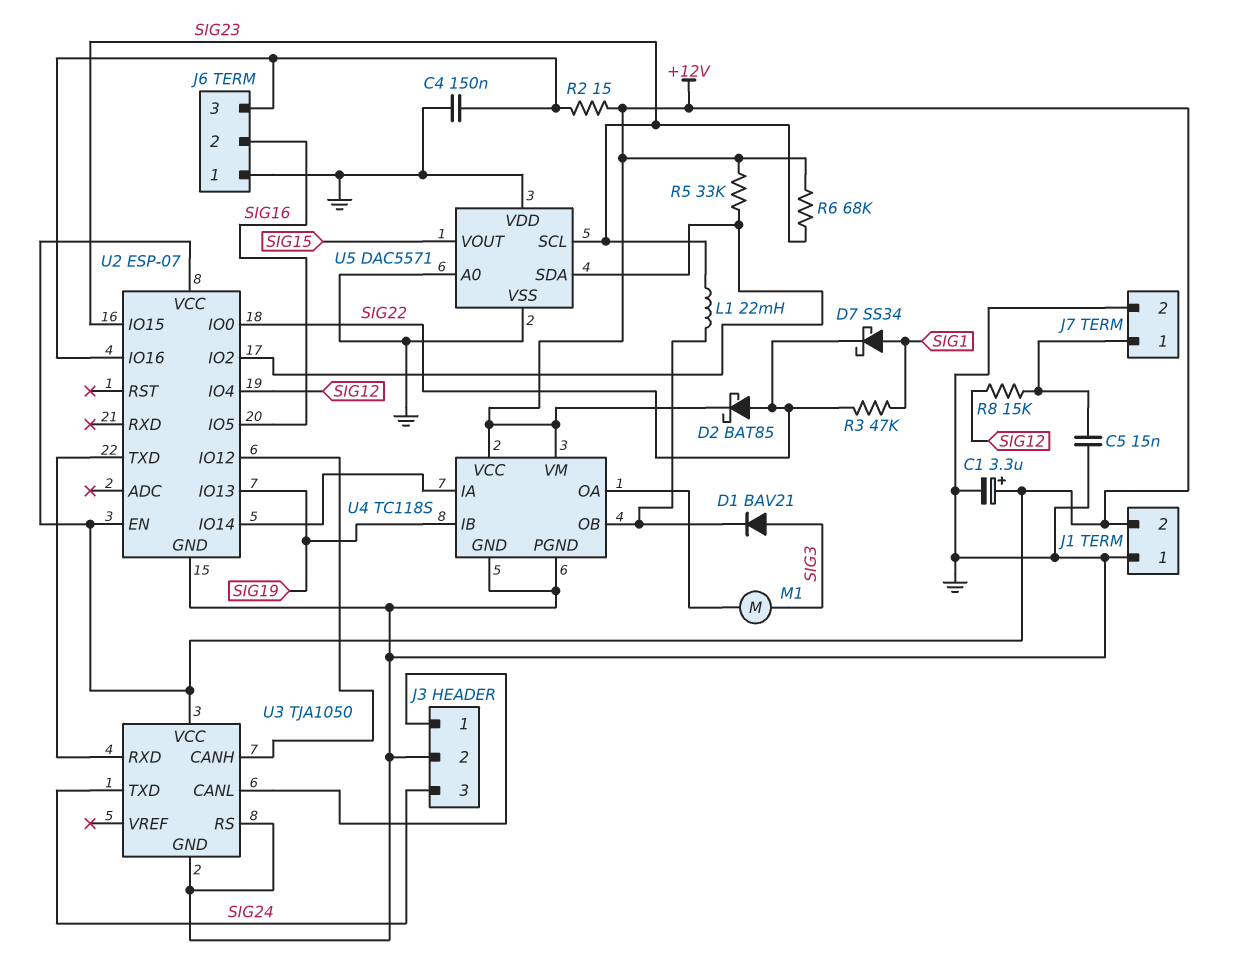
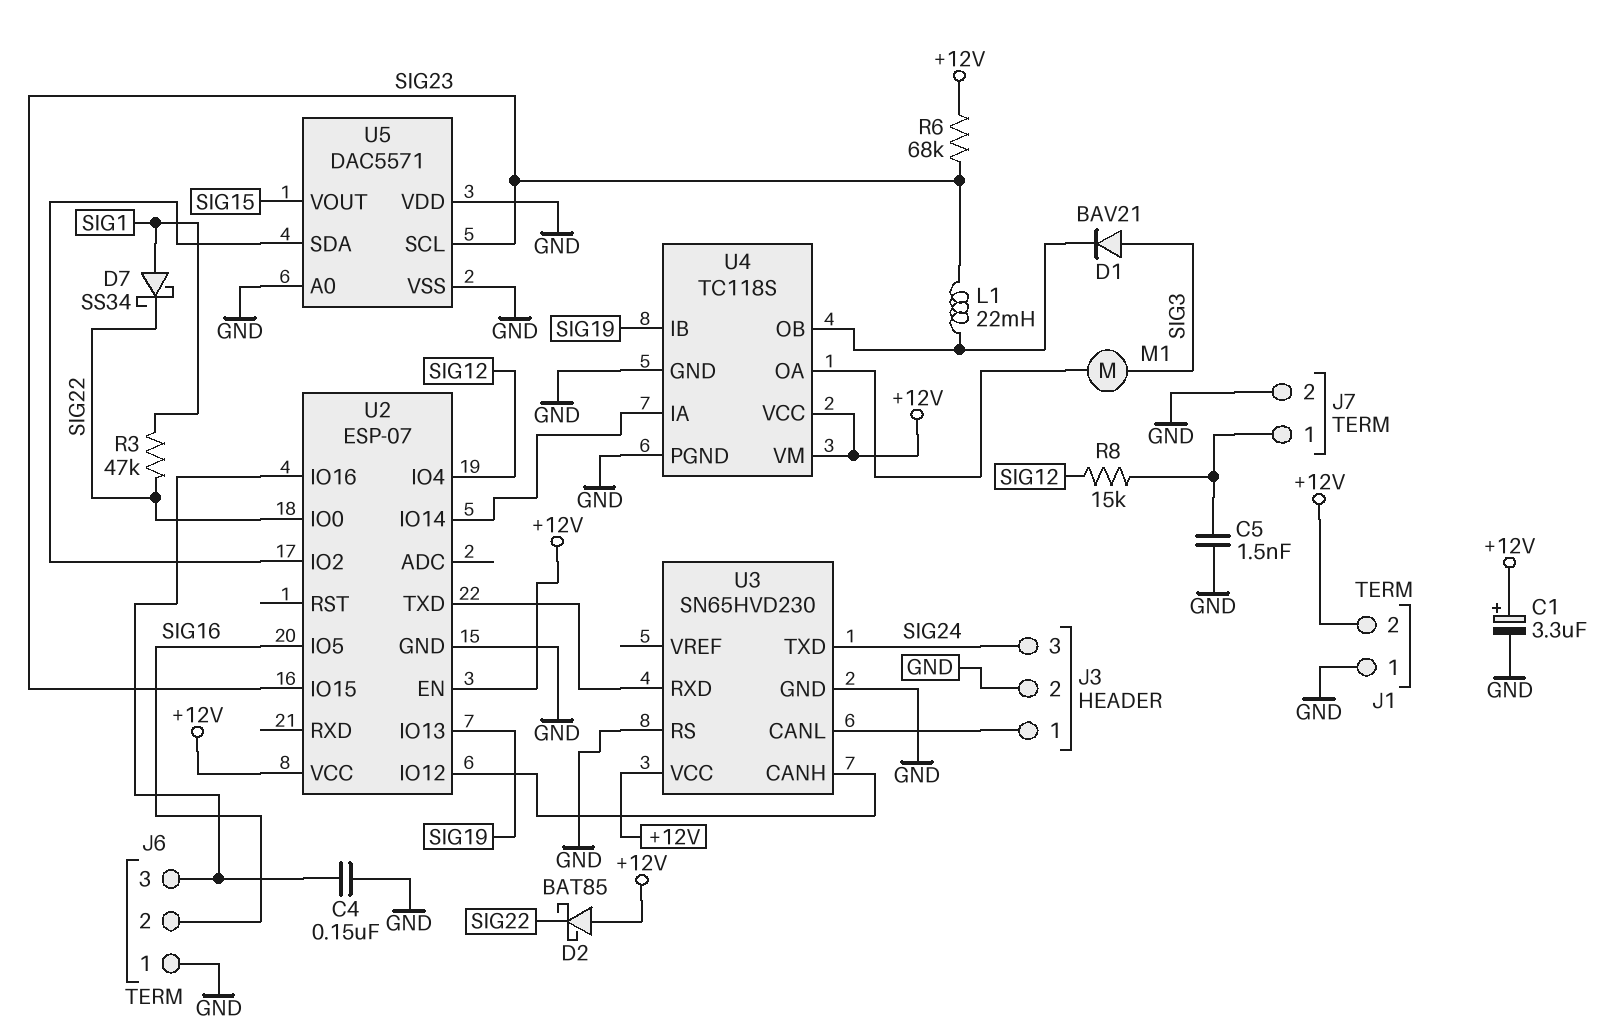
C5: 15nF (GND, J7/1) -> 1.5nF (GND, J7/1)
D2: schottky BAT85 (A SIG22, K +12V) -> schottky BAT85 (A +12V, K SIG22)
R2: 15 (+12V, J6/3) -> none
R5: 33k (+12V, U2/IO2) -> none
U3: TJA1050 -> SN65HVD230

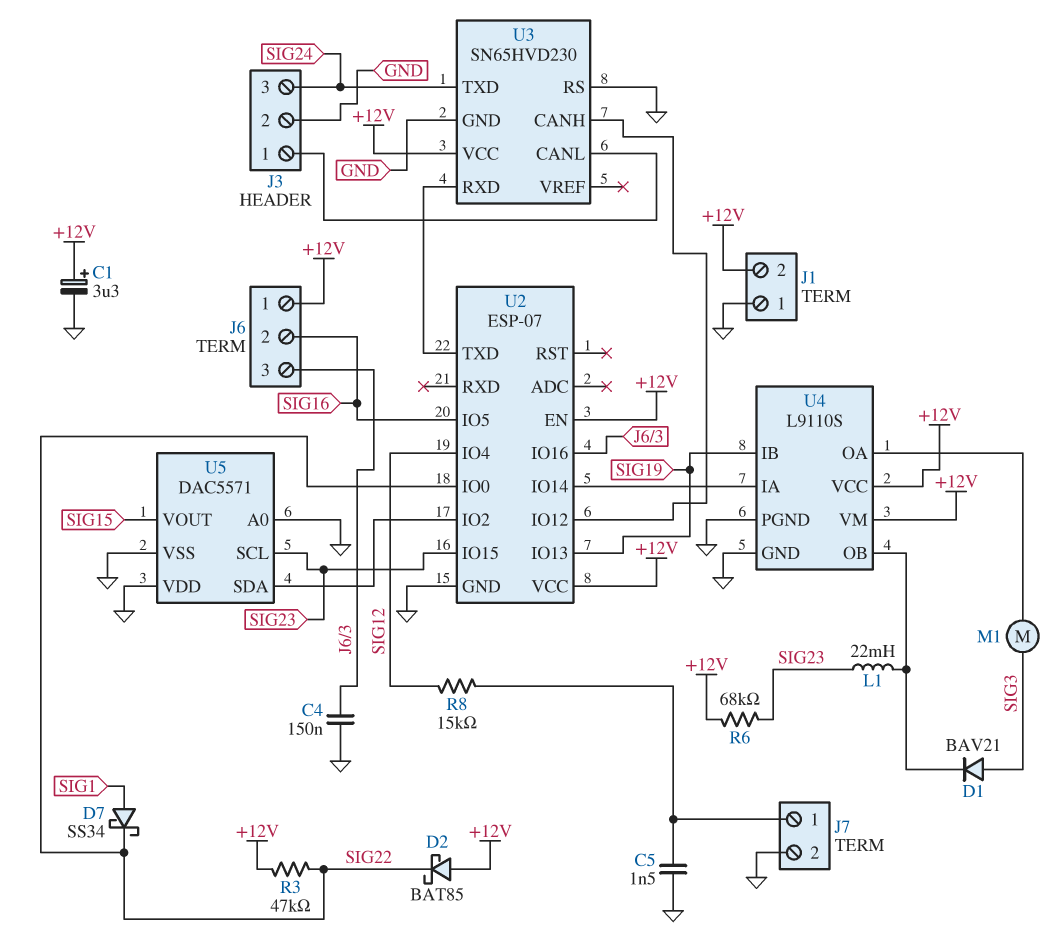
J6 pin 1: GND -> +12V
R3: 47k (SIG1, SIG22) -> 47k (+12V, SIG22)
U4: TC118S -> L9110S

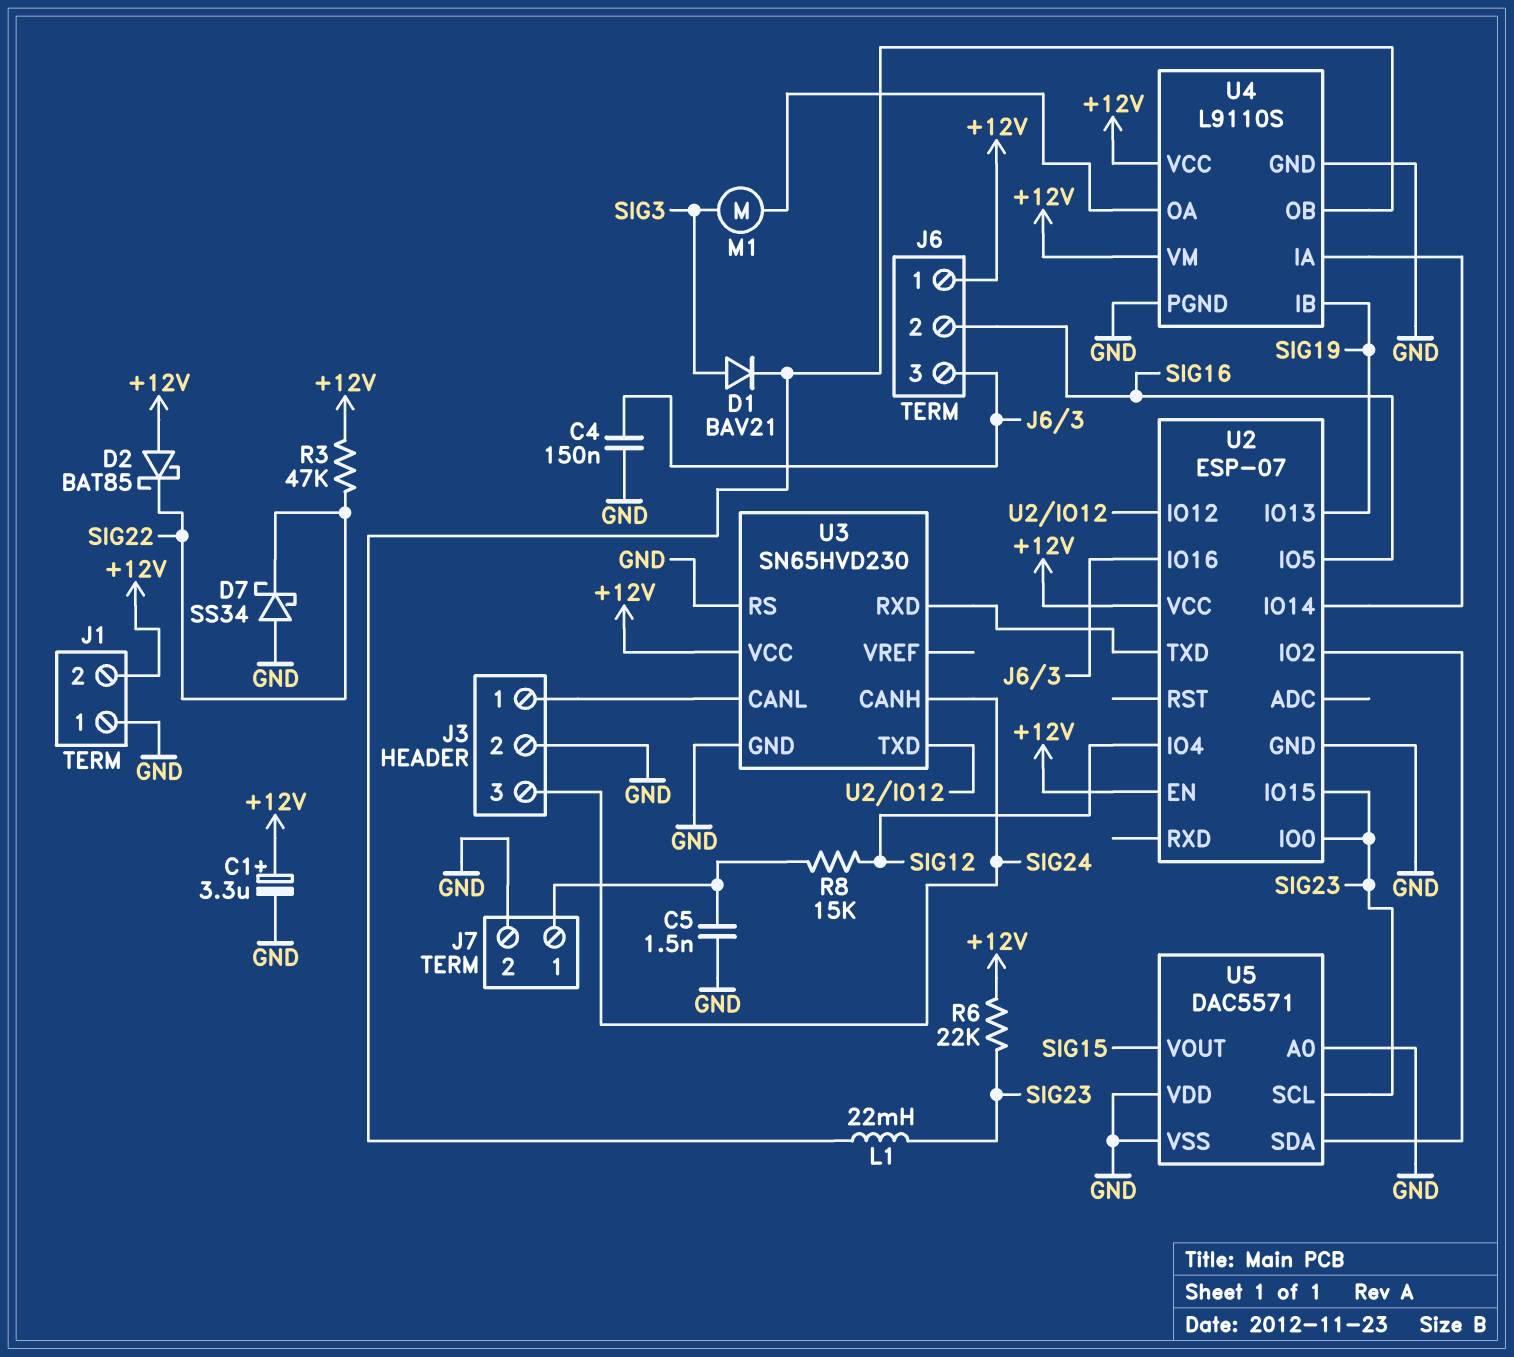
D7: schottky SS34 (A SIG1, K SIG22) -> schottky SS34 (A GND, K SIG22)
R6: 68k (+12V, SIG23) -> 22k (+12V, SIG23)
U2 pin IO0: SIG22 -> SIG23
U3 pin CANH: U2/IO12 -> SIG24
U3 pin TXD: SIG24 -> U2/IO12

